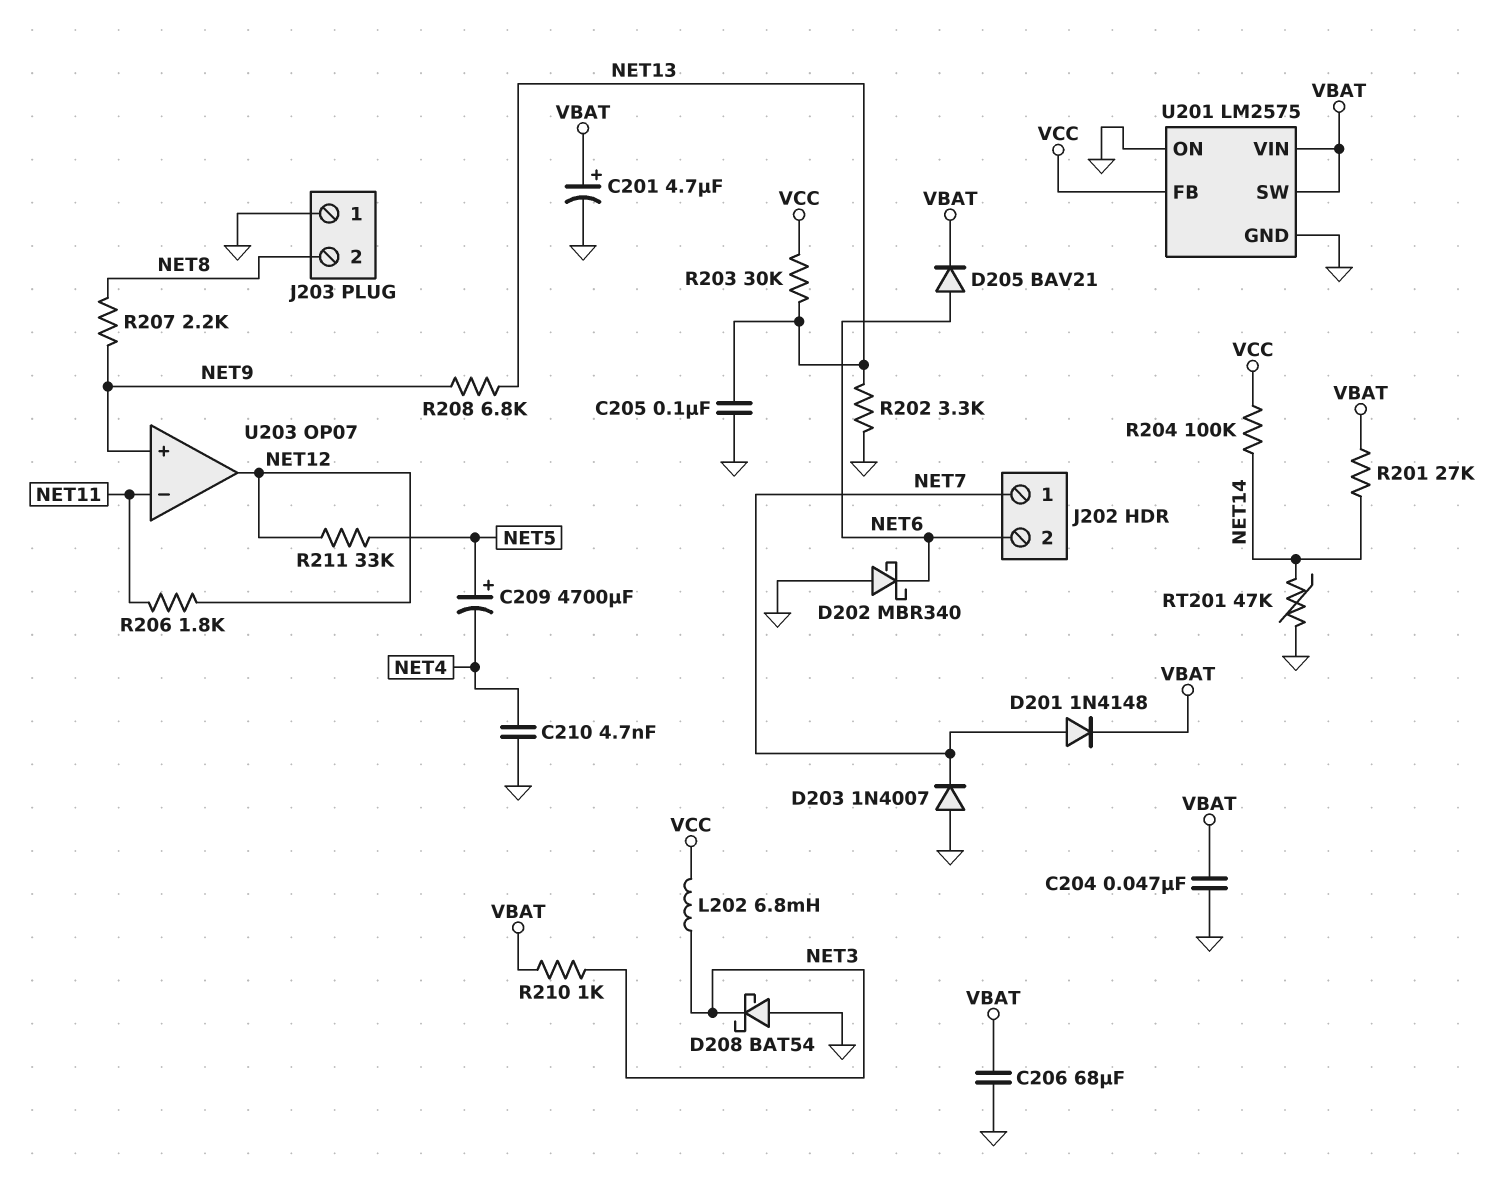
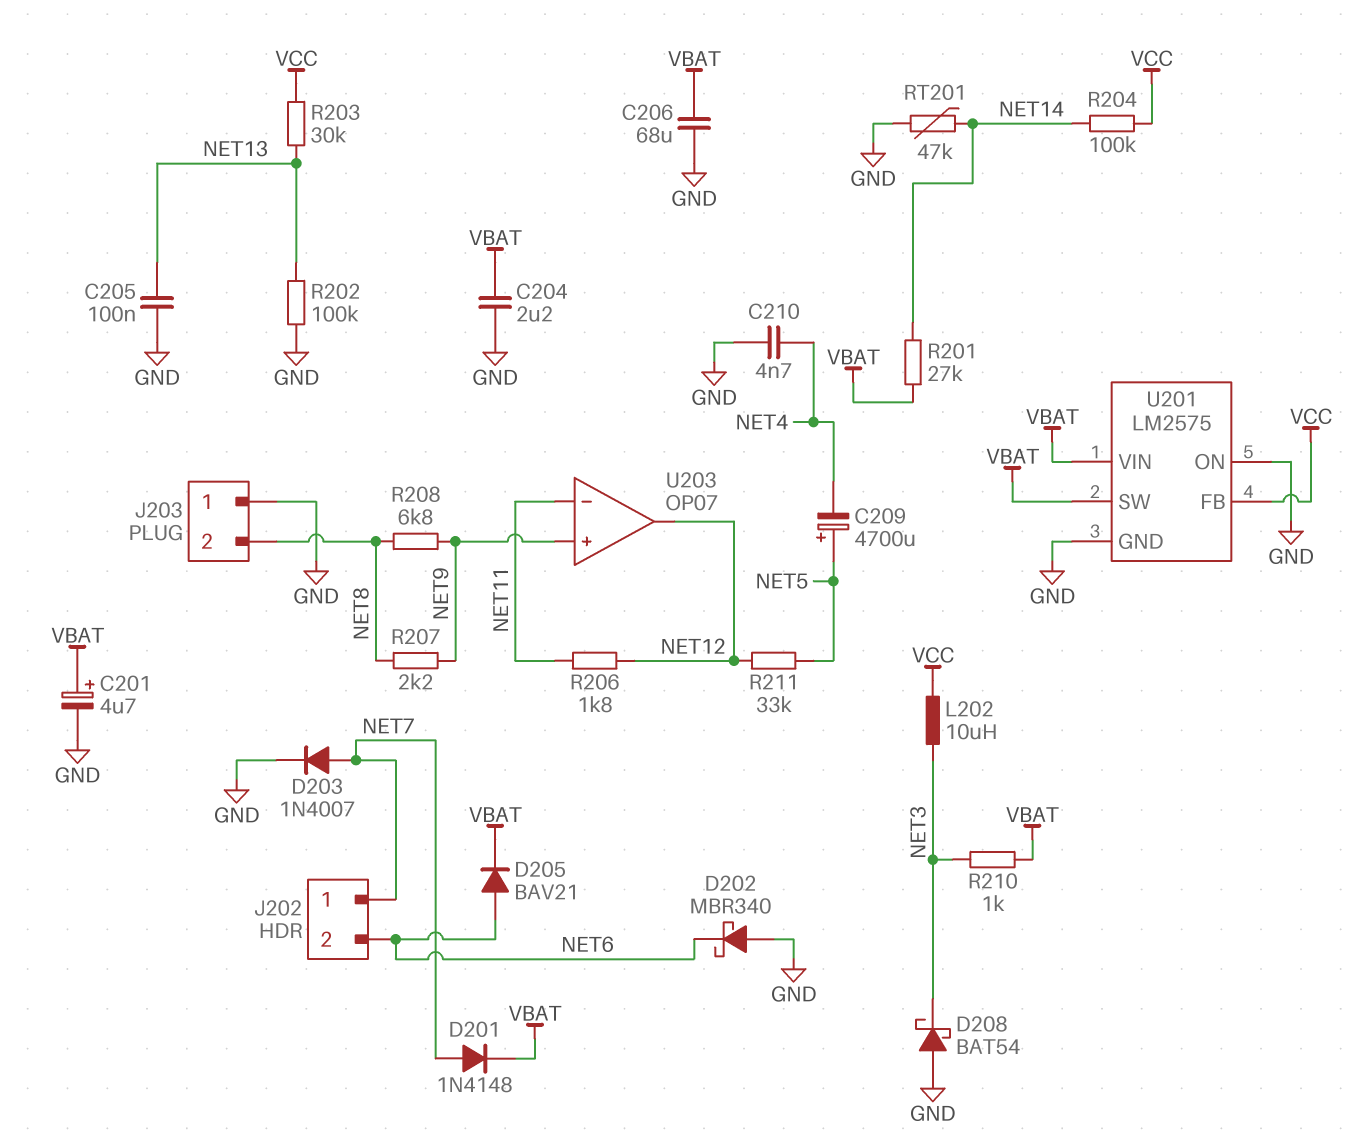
C204: 47nF (GND, VBAT) -> 2.2uF (GND, VBAT)
D203: diode 1N4007 (A GND, K NET7) -> diode 1N4007 (A NET7, K GND)
L202: 6.8mH (NET3, VCC) -> 10uH (NET3, VCC)
R202: 3.3k (GND, NET13) -> 100k (GND, NET13)
R208: 6.8k (NET9, NET13) -> 6.8k (NET8, NET9)

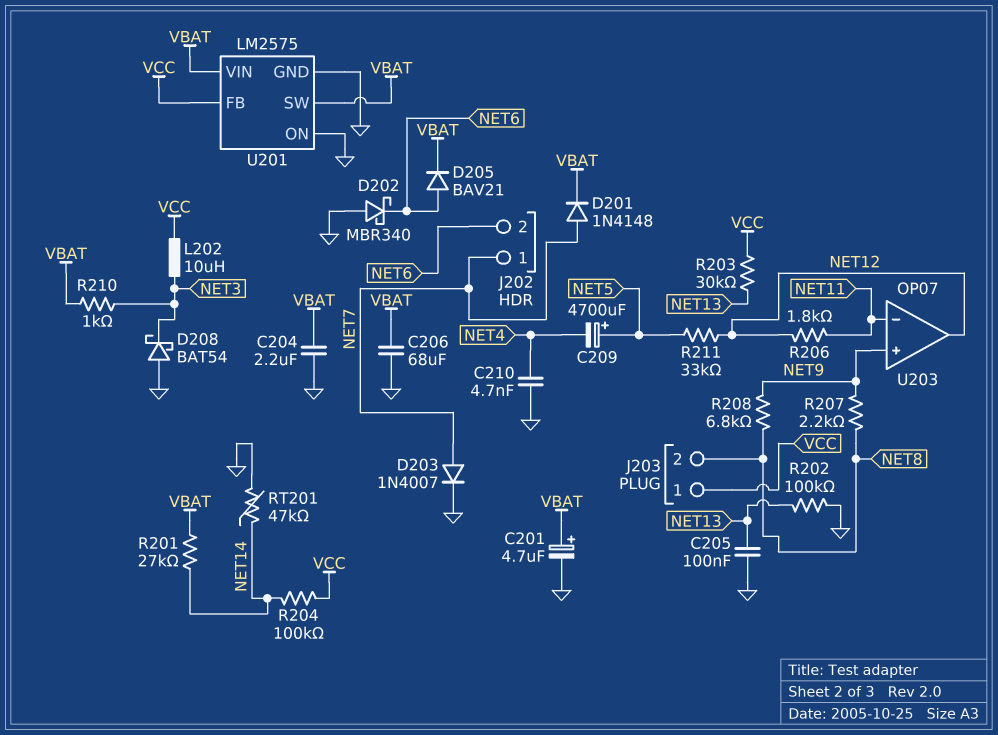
J203 pin 1: GND -> VCC

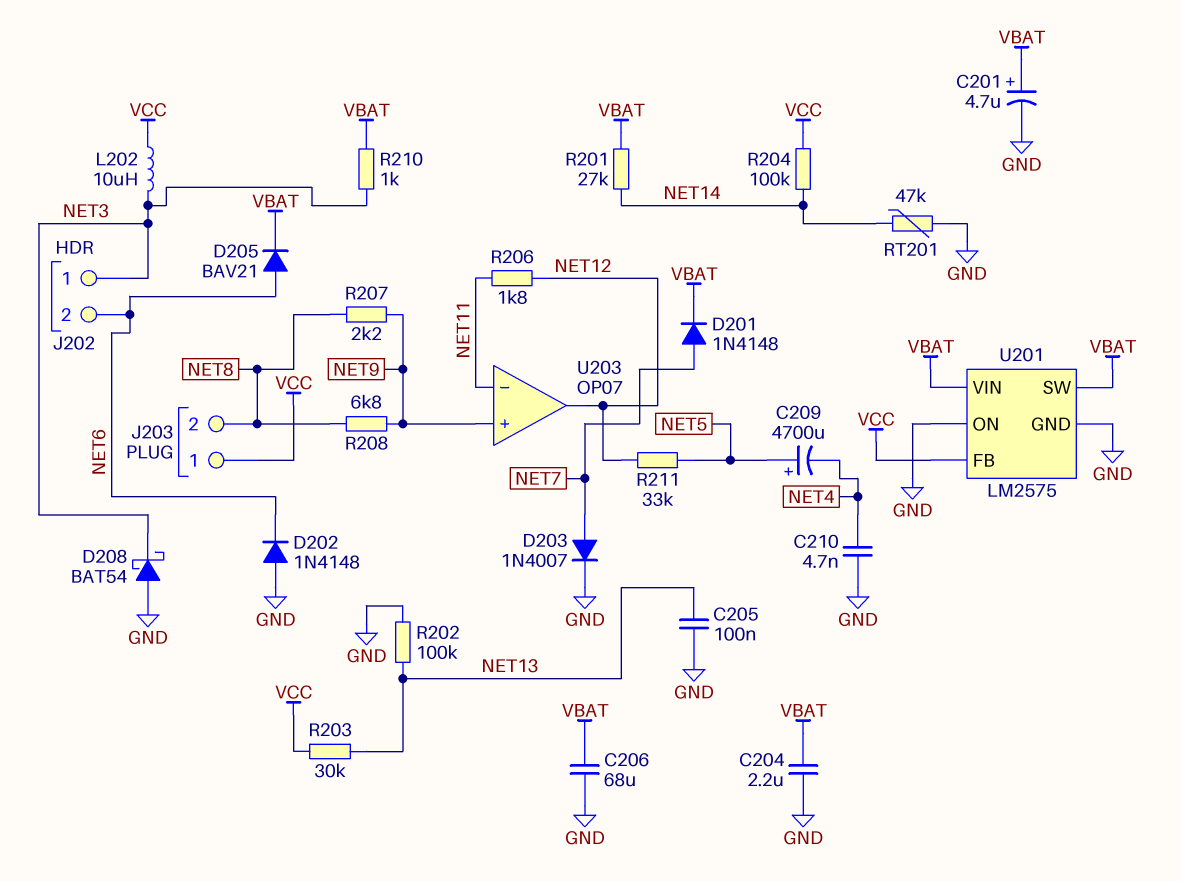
D202: schottky MBR340 (A GND, K NET6) -> diode 1N4148 (A GND, K NET6)
J202 pin 1: NET7 -> NET3

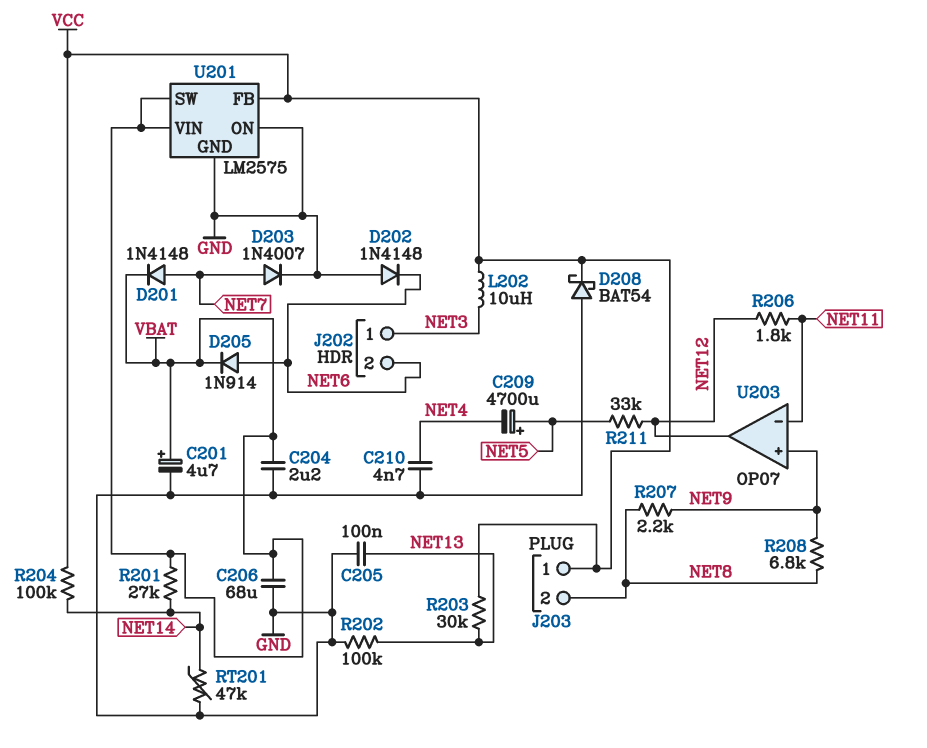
D205: diode BAV21 (A NET6, K VBAT) -> diode 1N914 (A NET6, K VBAT)
D208: schottky BAT54 (A GND, K NET3) -> schottky BAT54 (A GND, K VCC)
R210: 1k (NET3, VBAT) -> none

